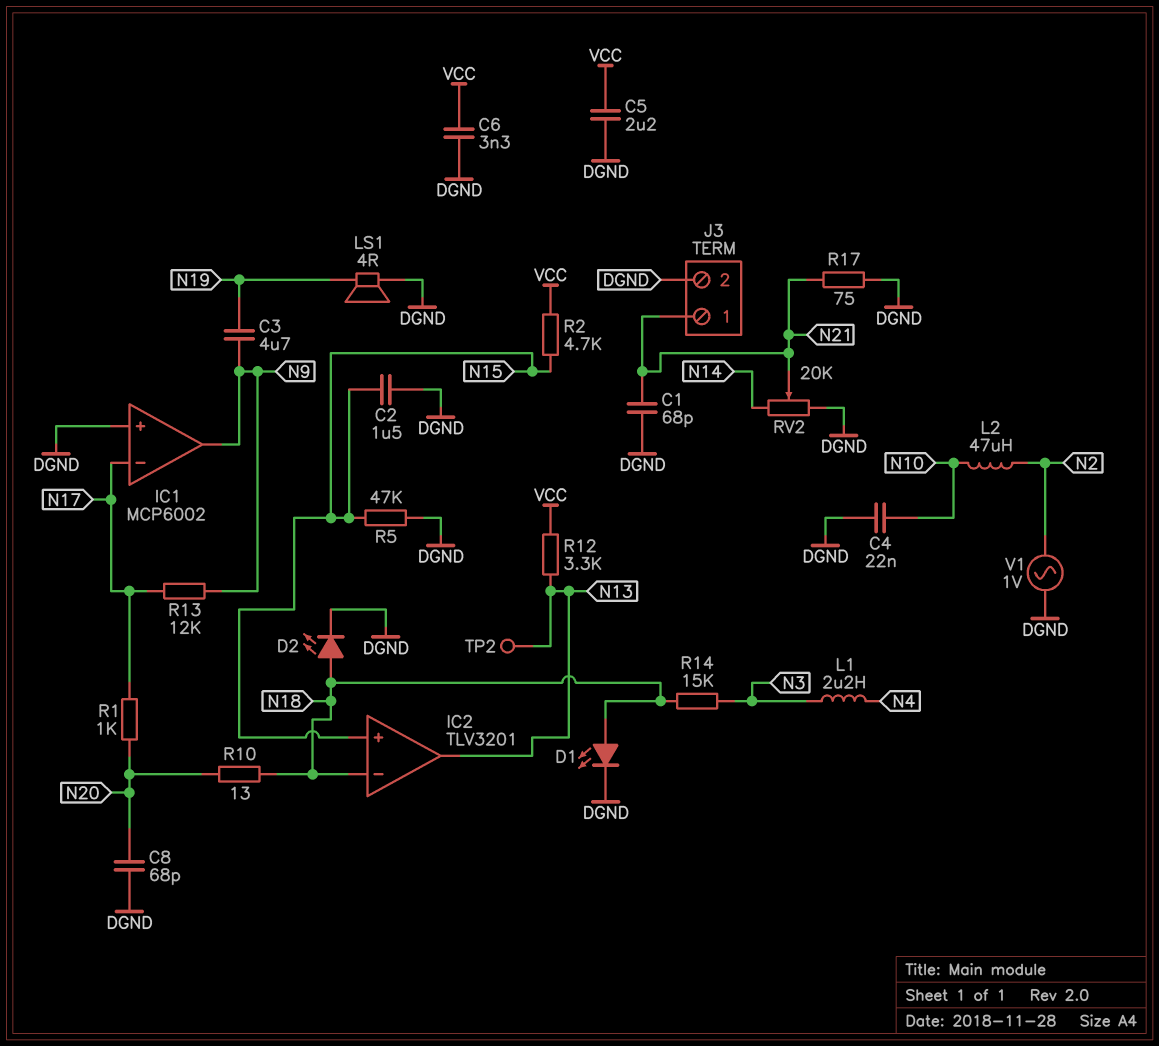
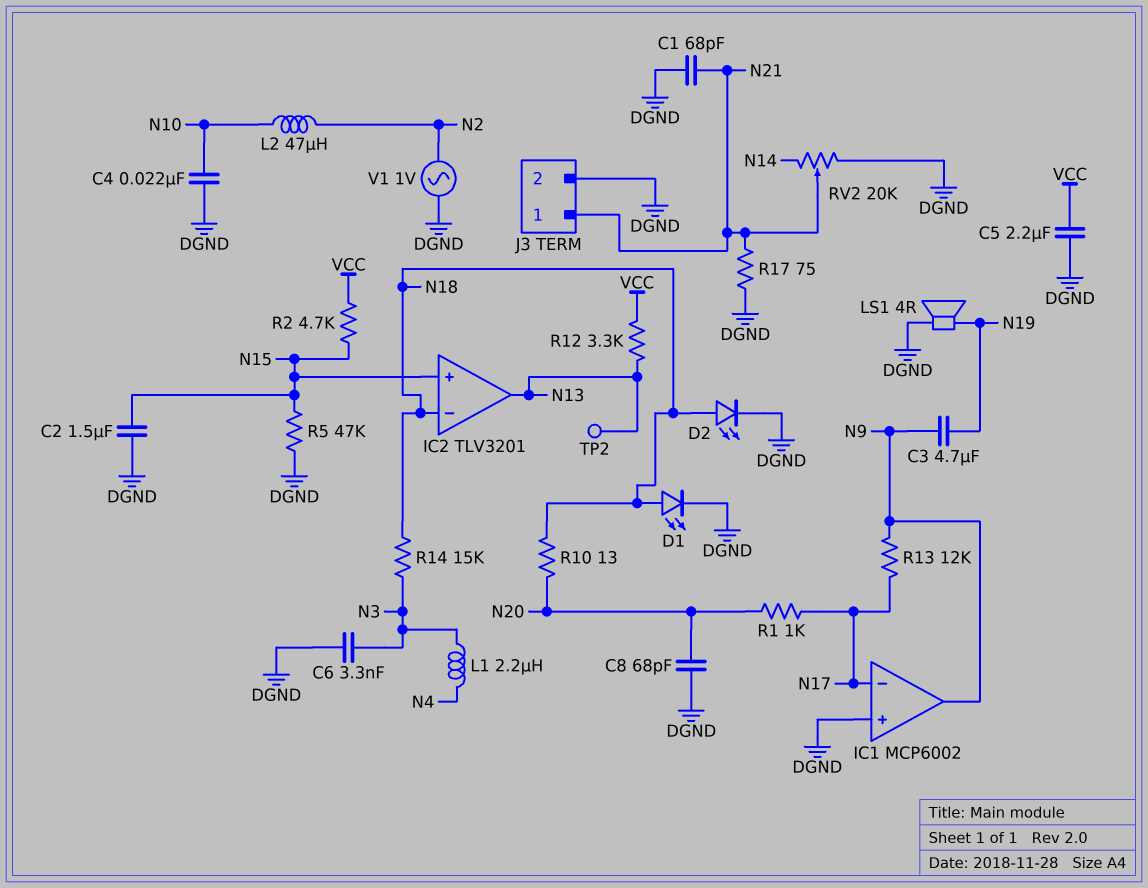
C6: 3.3nF (DGND, VCC) -> 3.3nF (DGND, N3)

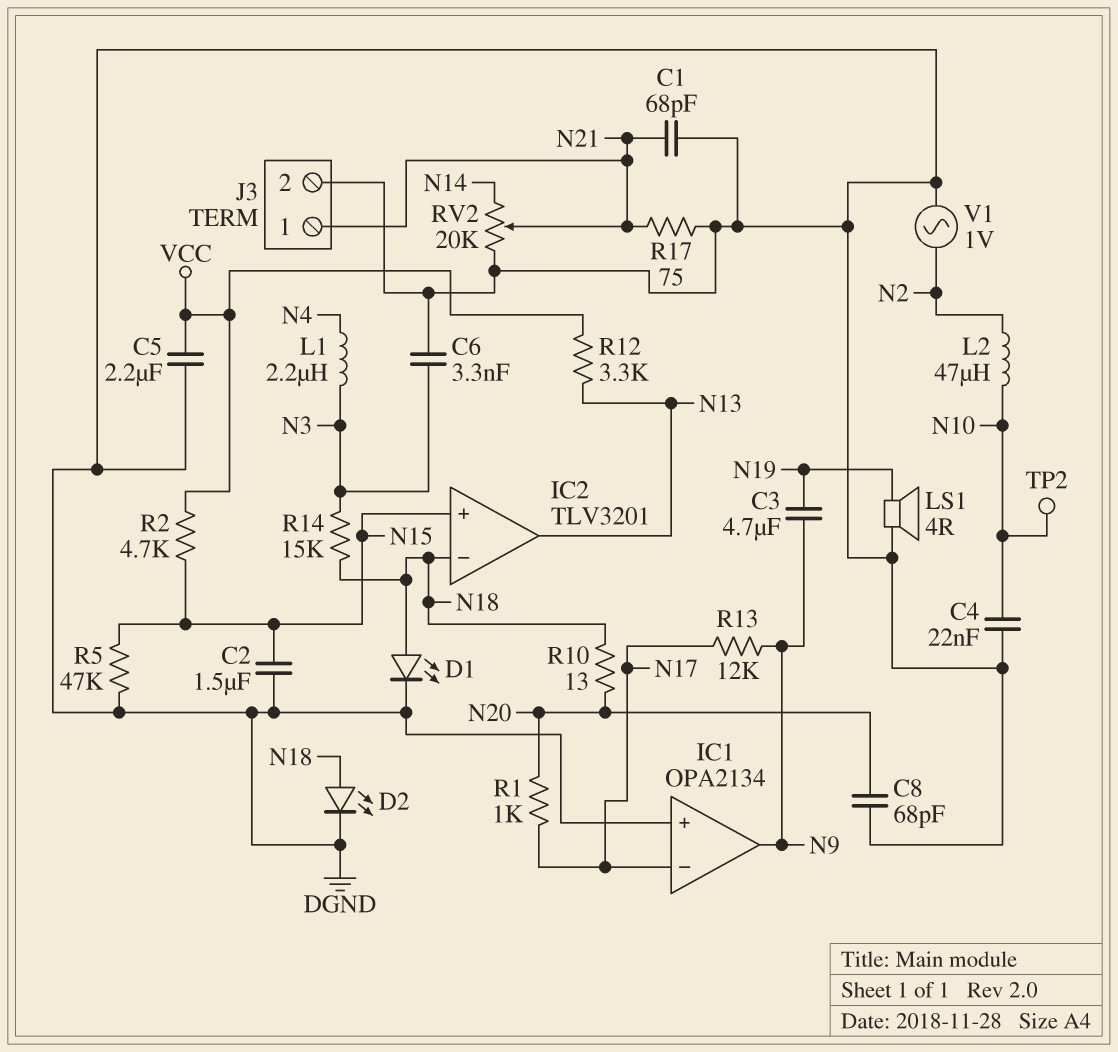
IC1: MCP6002 -> OPA2134
TP2: test point (N13) -> test point (N10)

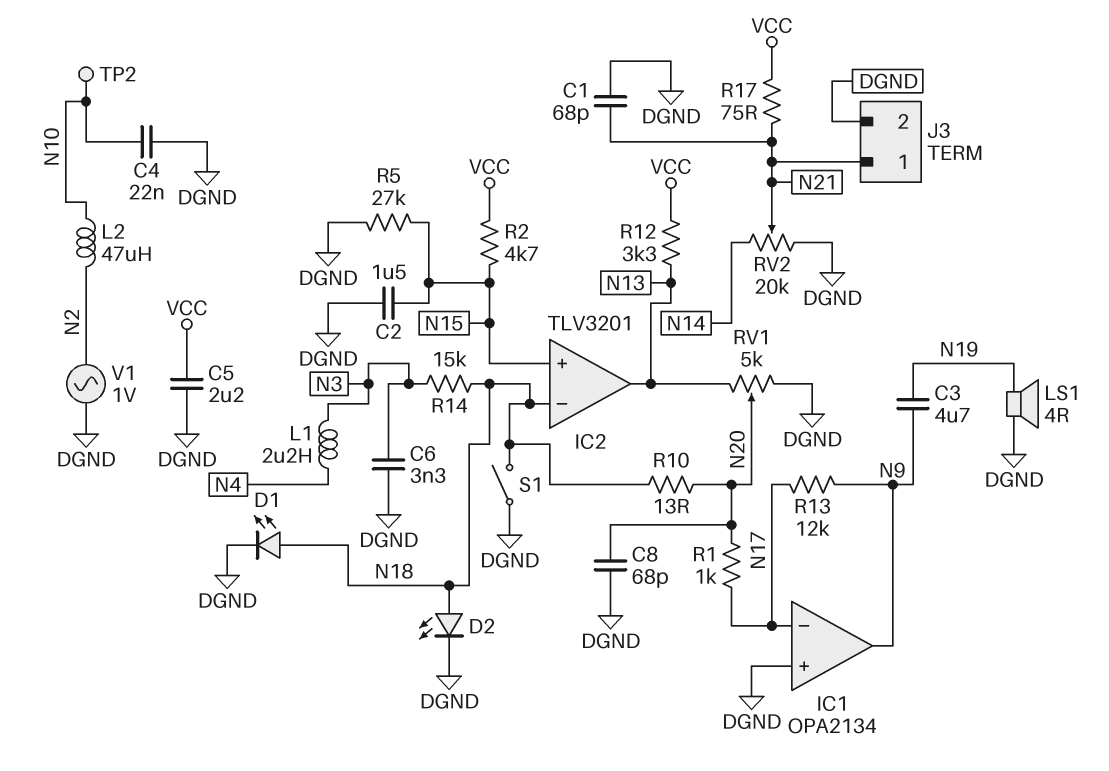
R5: 47k (DGND, N15) -> 27k (DGND, N15)
R17: 75 (DGND, N21) -> 75 (N21, VCC)
RV1: none -> 5k (DGND, N13, wiper N20)
S1: none -> switch (DGND, N18)

